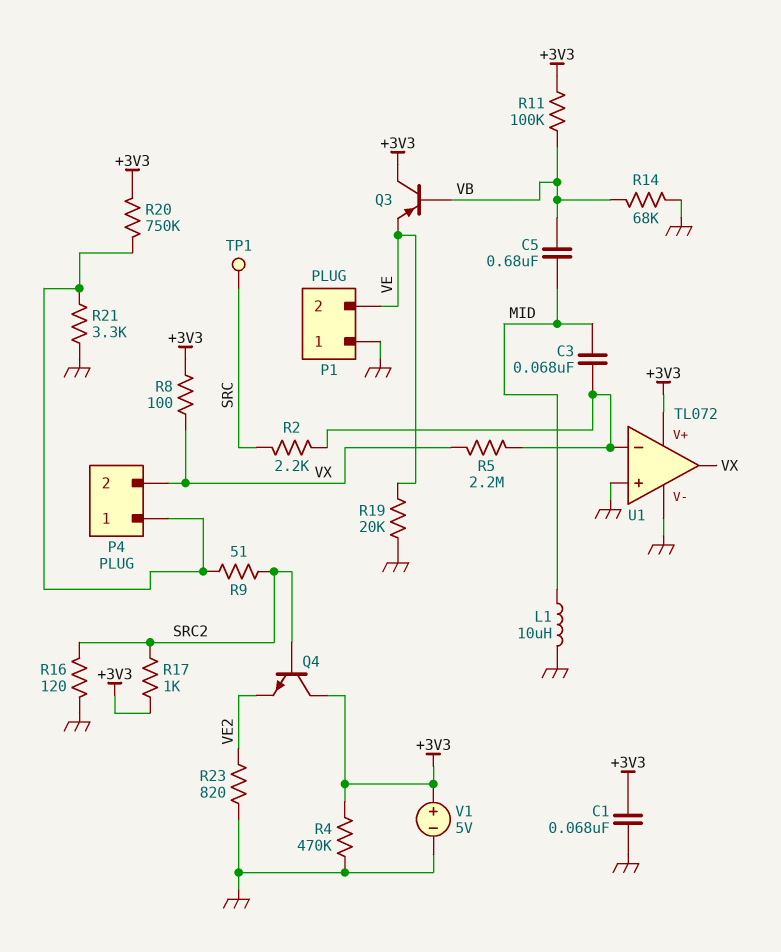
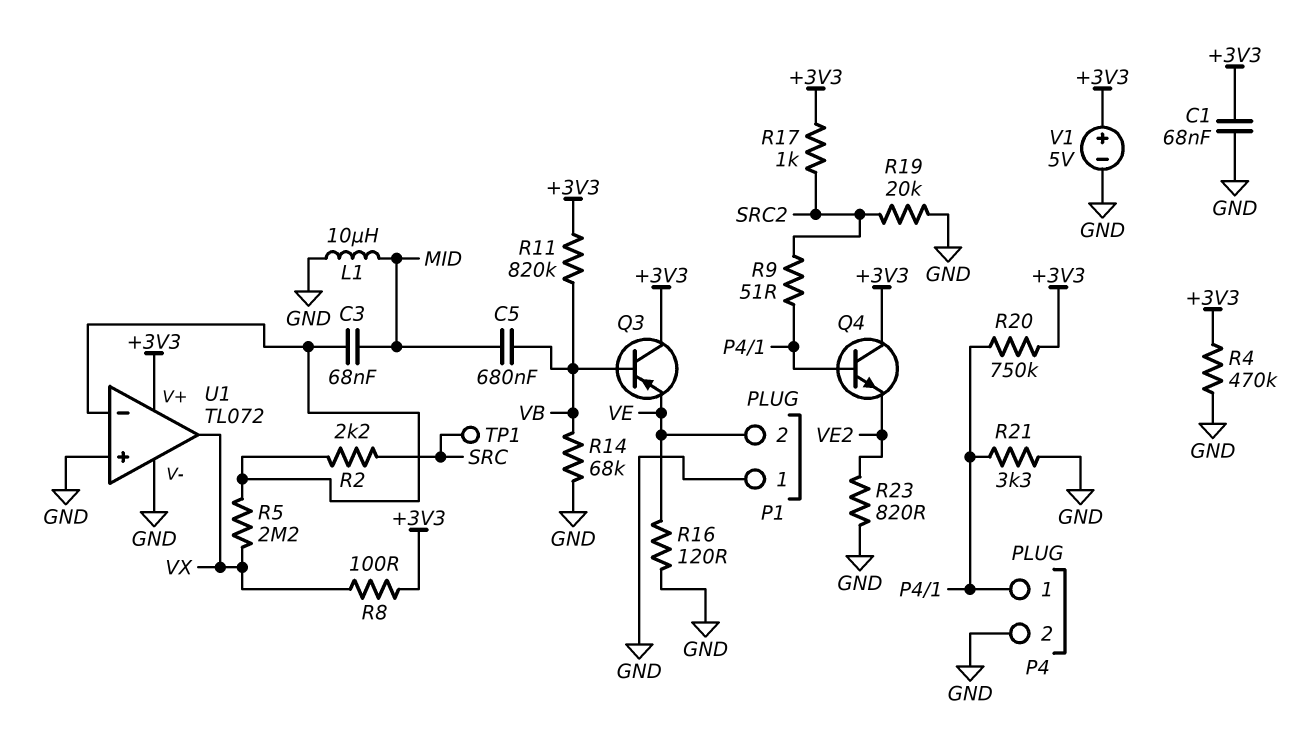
P4 pin 2: VX -> GND
Q4: NPN (B SRC2, C +3V3, E VE2) -> NPN (B P4/1, C +3V3, E VE2)
R11: 100k (+3V3, VB) -> 820k (+3V3, VB)
R16: 120 (GND, SRC2) -> 120 (GND, VE)
R19: 20k (GND, VE) -> 20k (GND, SRC2)

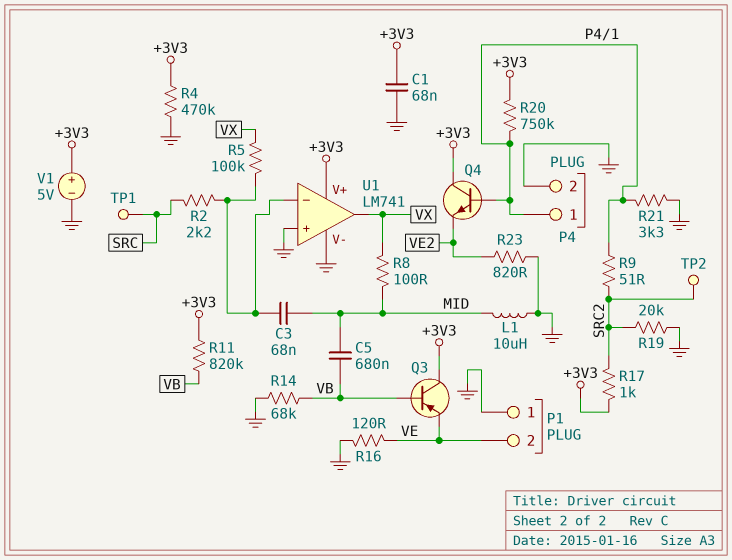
R5: 2.2M (U1/in-, VX) -> 100k (U1/in-, VX)
R8: 100 (+3V3, VX) -> 100 (MID, VX)
TP2: none -> test point (SRC2)
U1: TL072 -> LM741

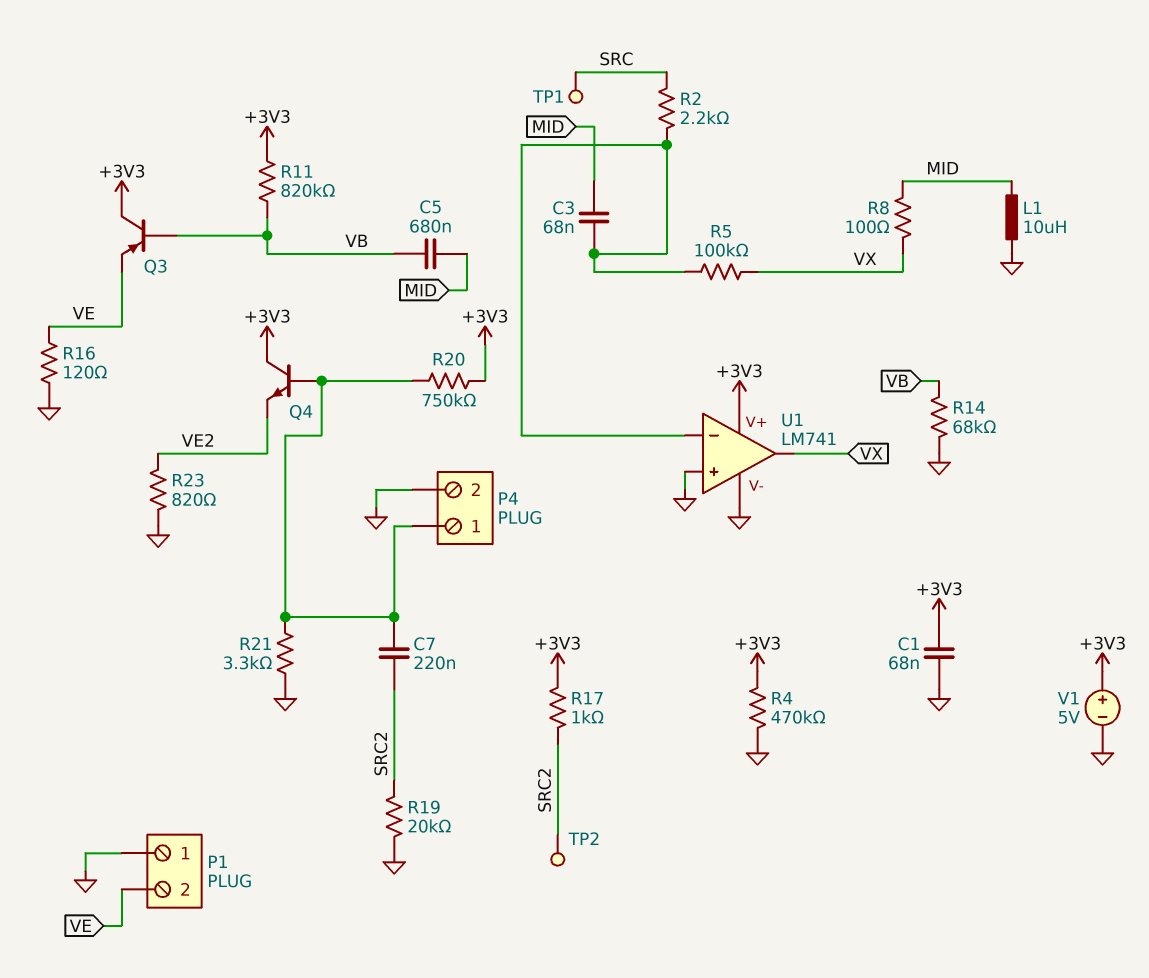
C7: none -> 220nF (P4/1, SRC2)
R9: 51 (P4/1, SRC2) -> none

